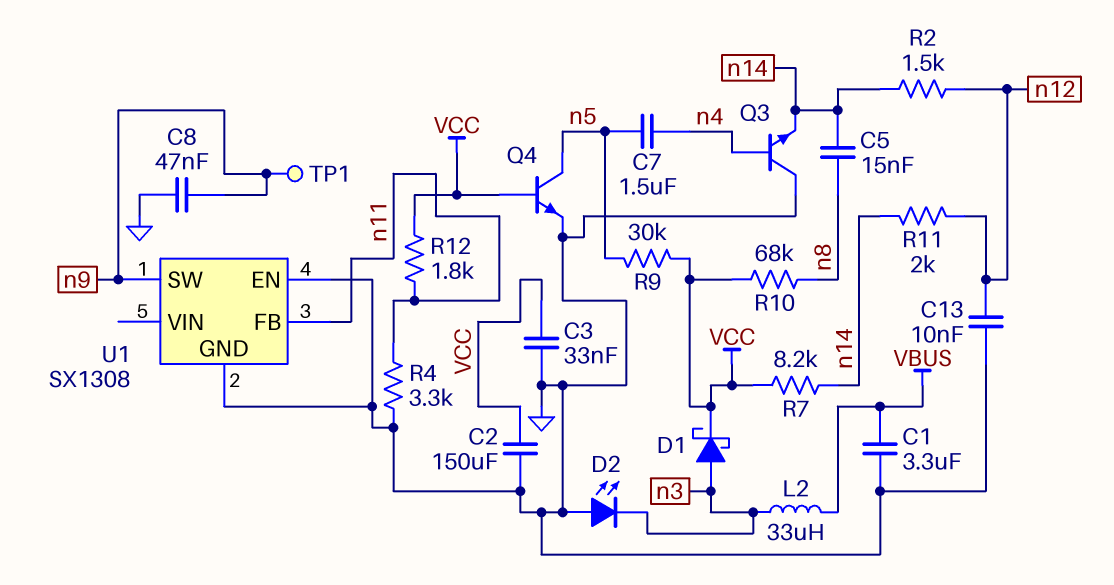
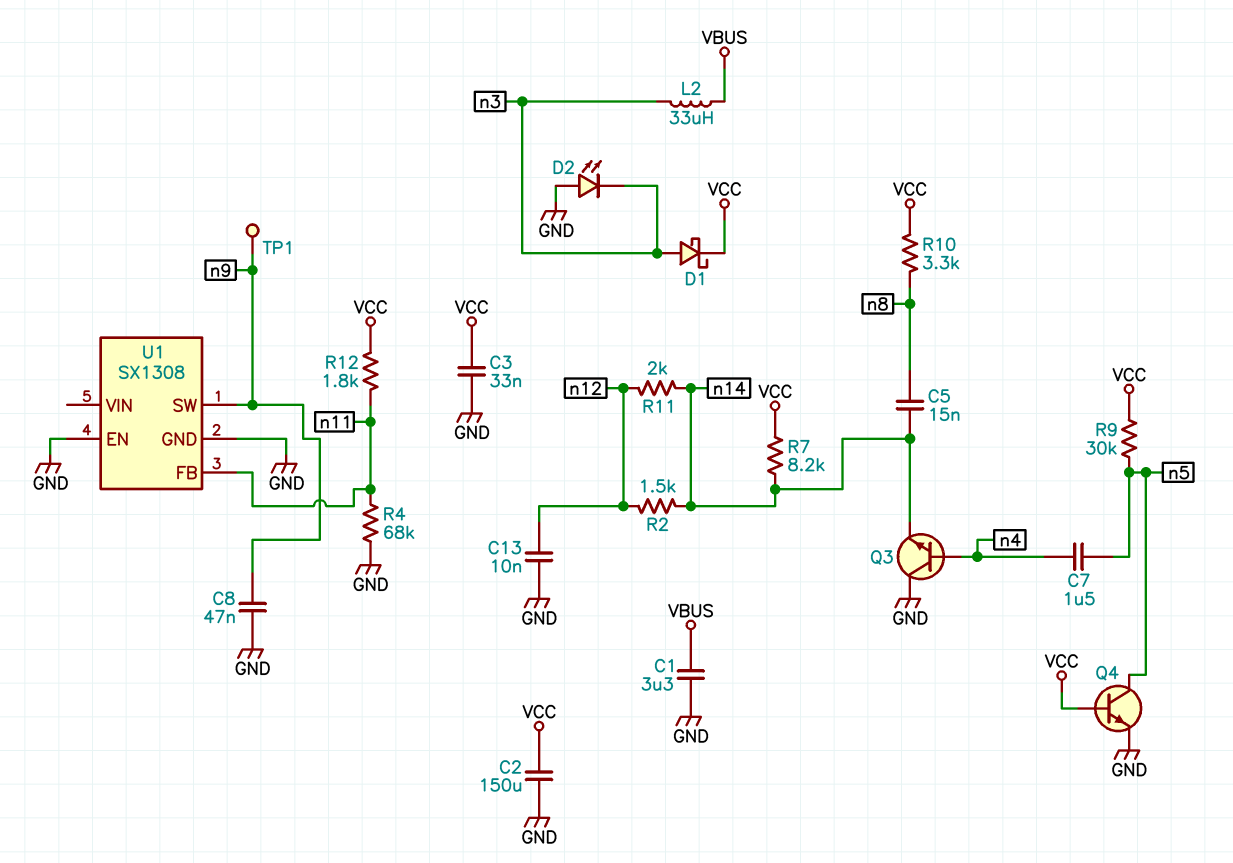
R4: 3.3k (GND, n11) -> 68k (GND, n11)
R10: 68k (VCC, n8) -> 3.3k (VCC, n8)

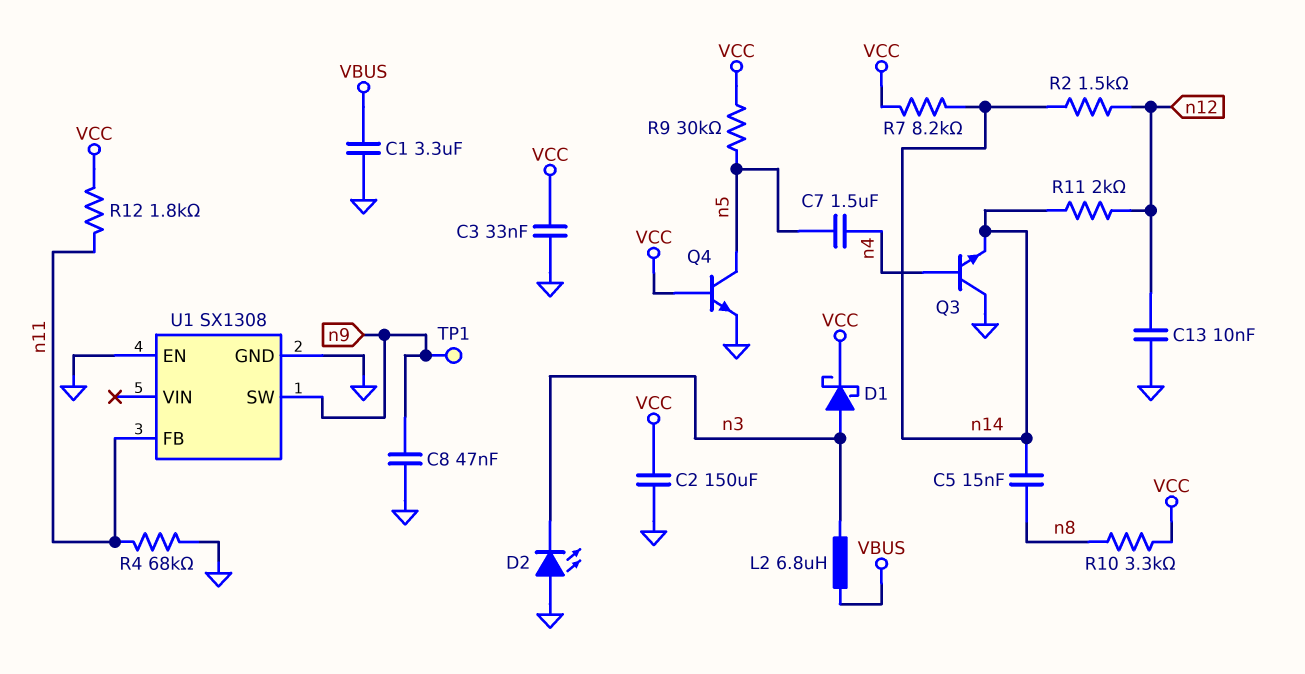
L2: 33uH (VBUS, n3) -> 6.8uH (VBUS, n3)

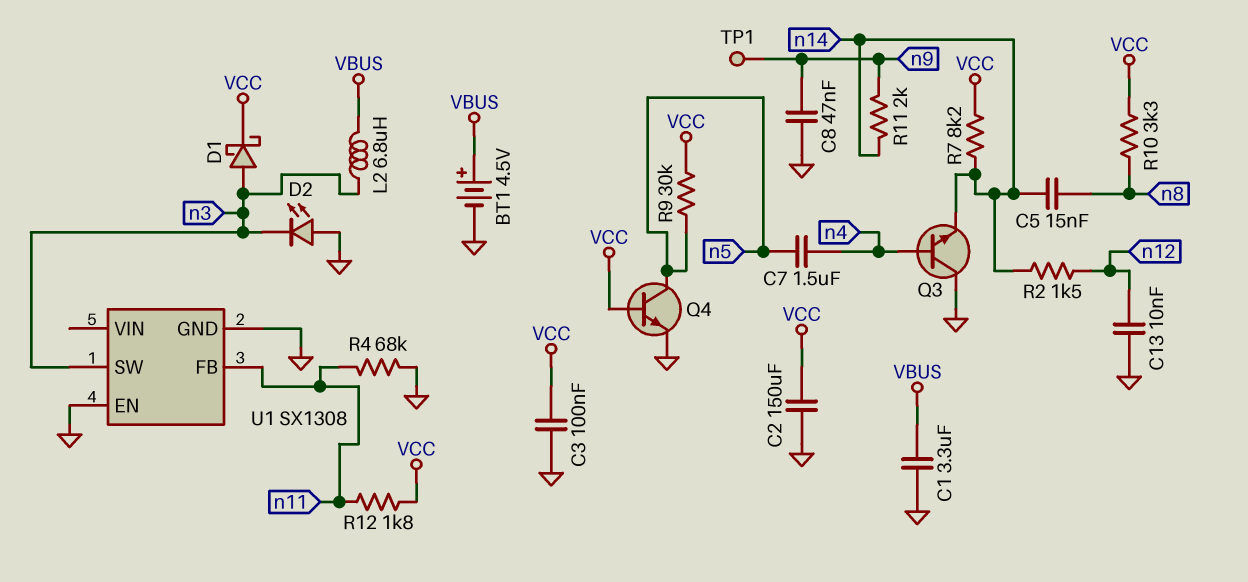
BT1: none -> 4.5V (plus VBUS, minus GND)
C3: 33nF (GND, VCC) -> 100nF (GND, VCC)
R11: 2k (n12, n14) -> 2k (n9, n14)
U1 pin SW: n9 -> n3

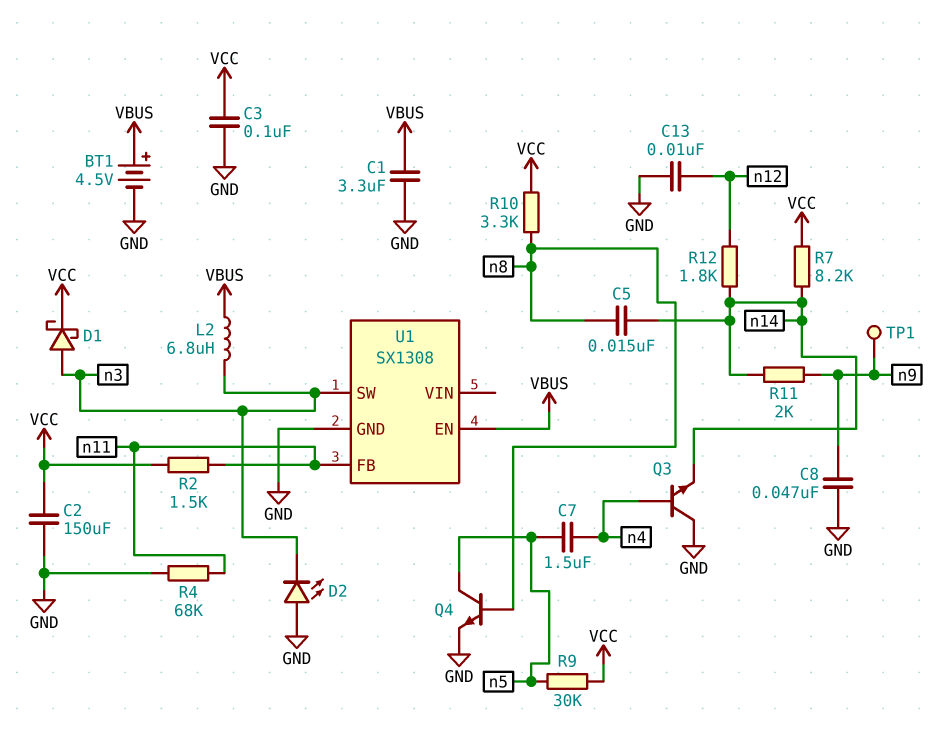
Q4: NPN (B VCC, C n5, E GND) -> NPN (B n8, C n5, E GND)
R2: 1.5k (n12, n14) -> 1.5k (VCC, n11)
R12: 1.8k (VCC, n11) -> 1.8k (n12, n14)
U1 pin EN: GND -> VBUS

